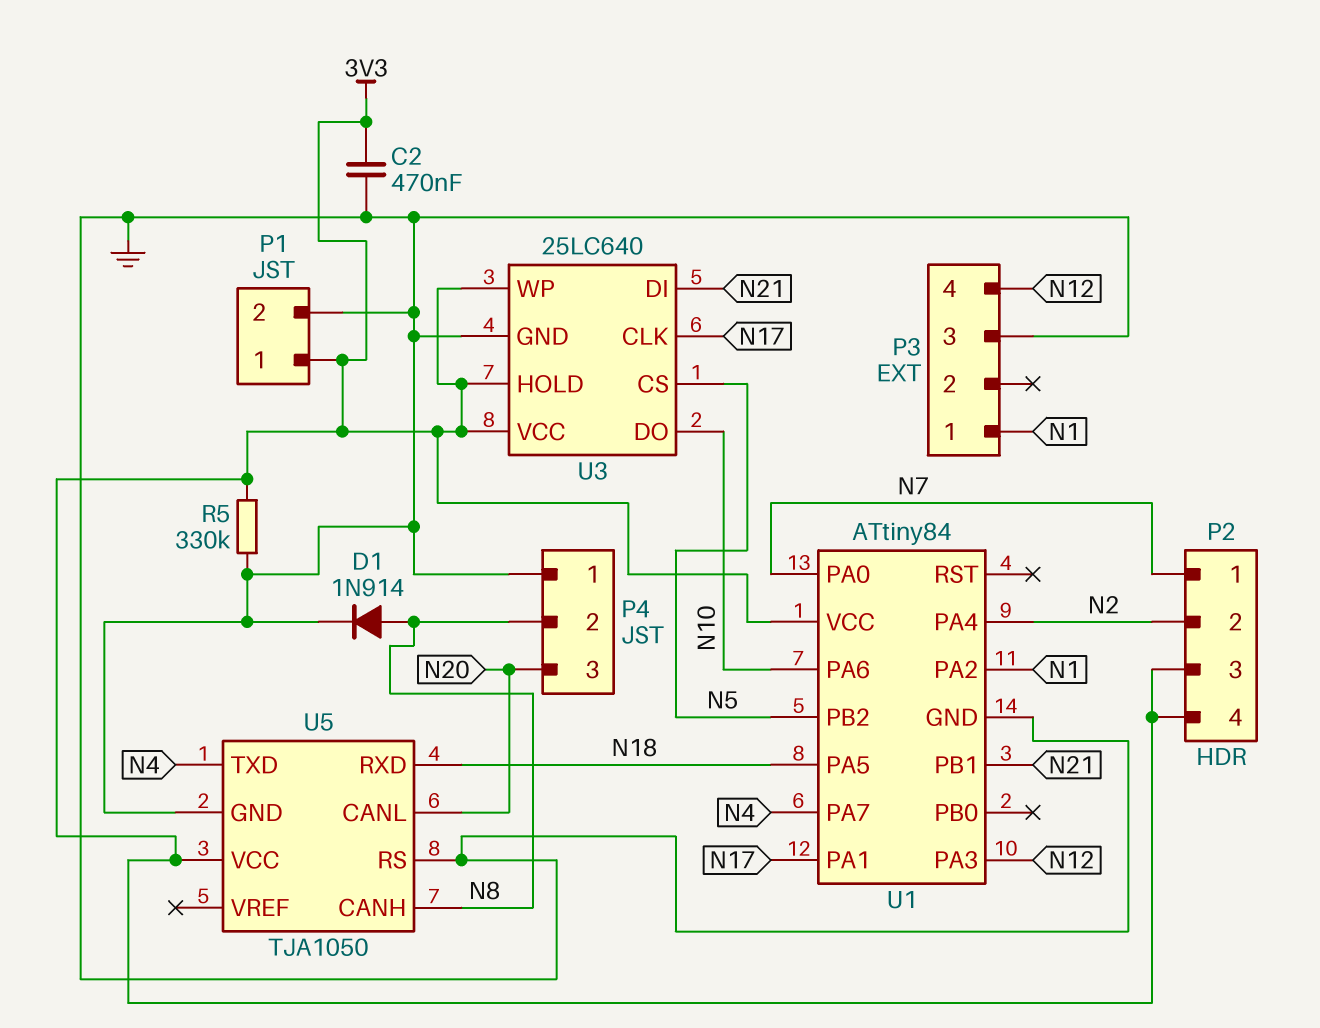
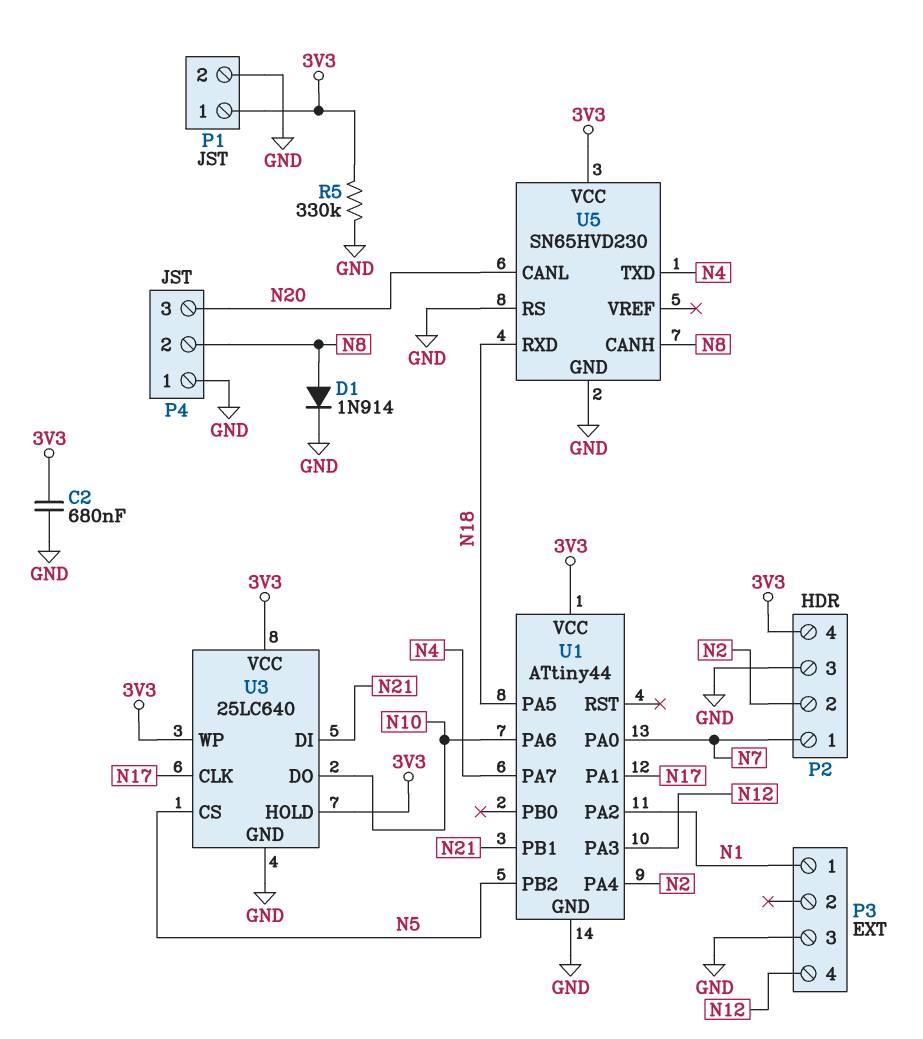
C2: 470nF (3V3, GND) -> 680nF (3V3, GND)
P2 pin 3: 3V3 -> GND
U1: ATtiny84 -> ATtiny44
U5: TJA1050 -> SN65HVD230

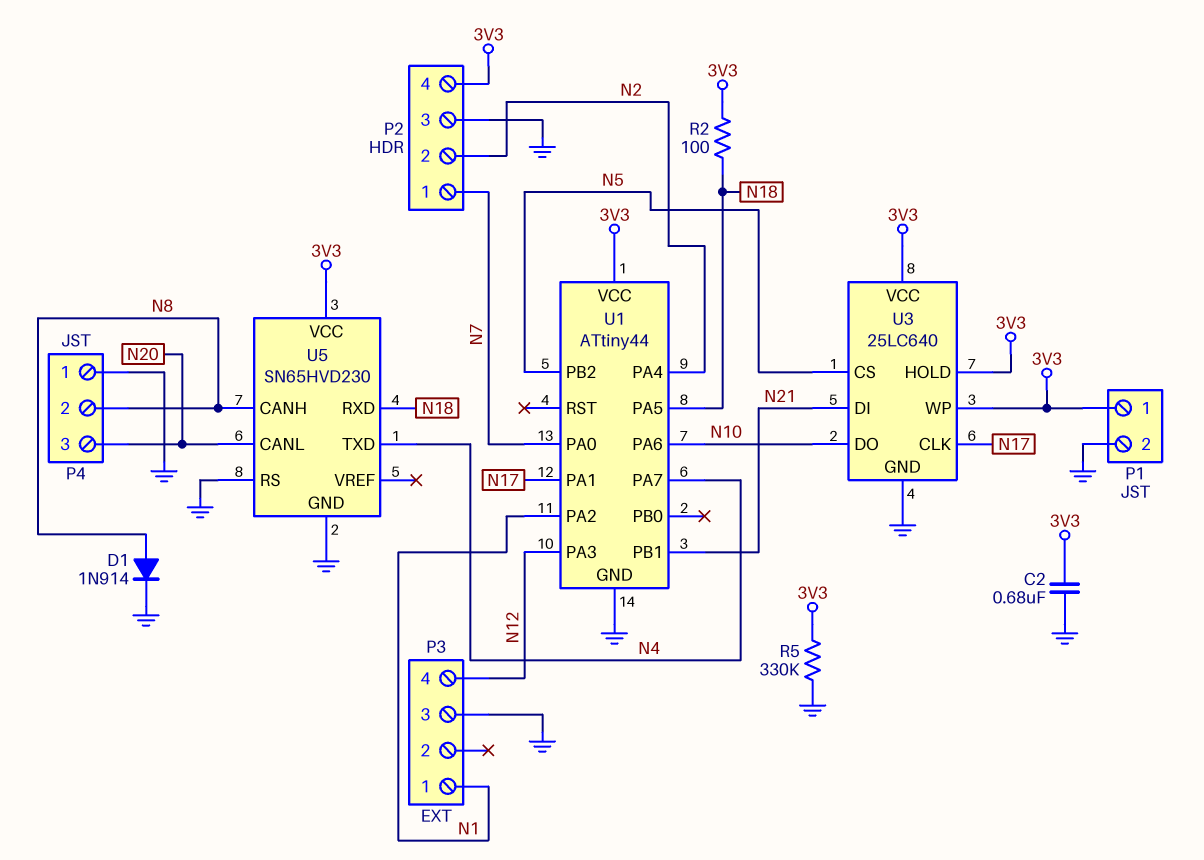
R2: none -> 100 (3V3, N18)

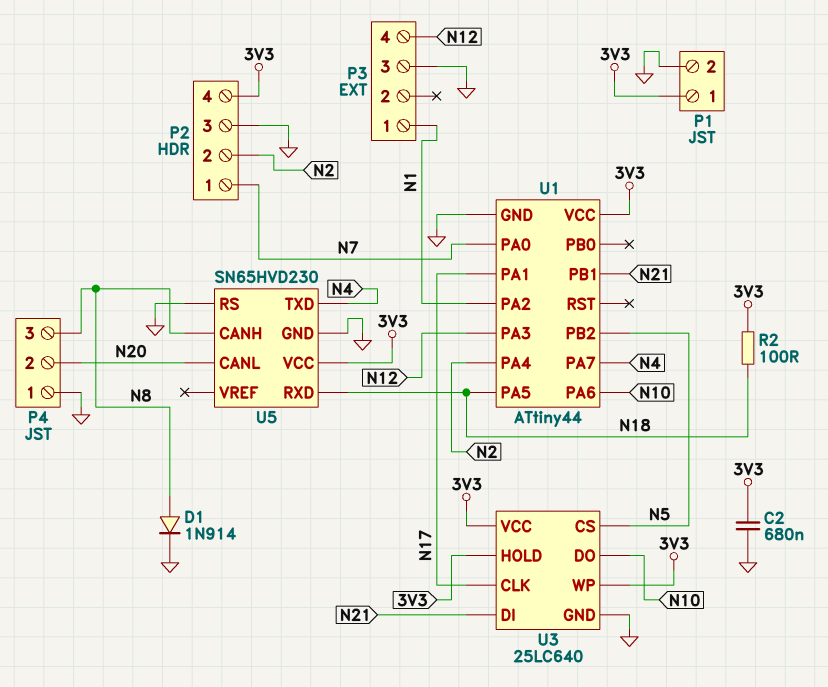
P4 pin 2: N8 -> N20
P4 pin 3: N20 -> N8
R5: 330k (3V3, GND) -> none

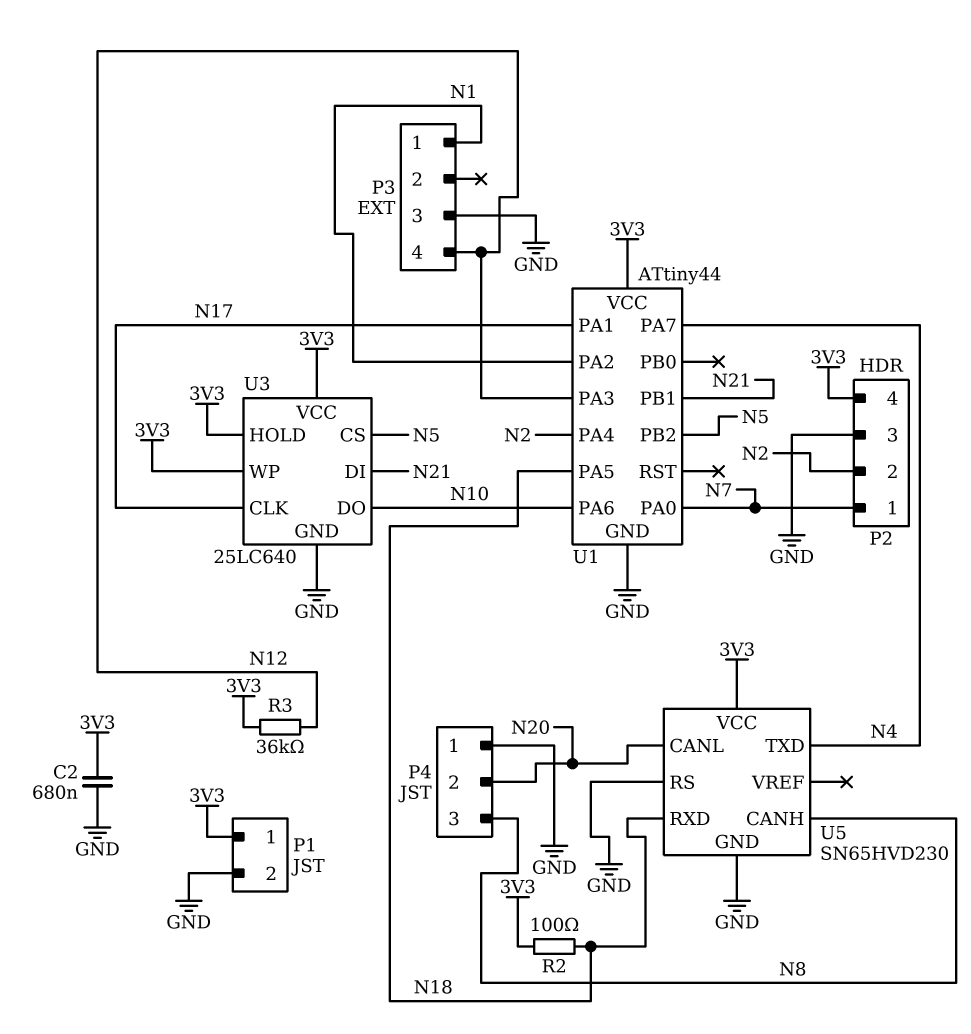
D1: diode 1N914 (A N8, K GND) -> none
R3: none -> 36k (3V3, N12)

